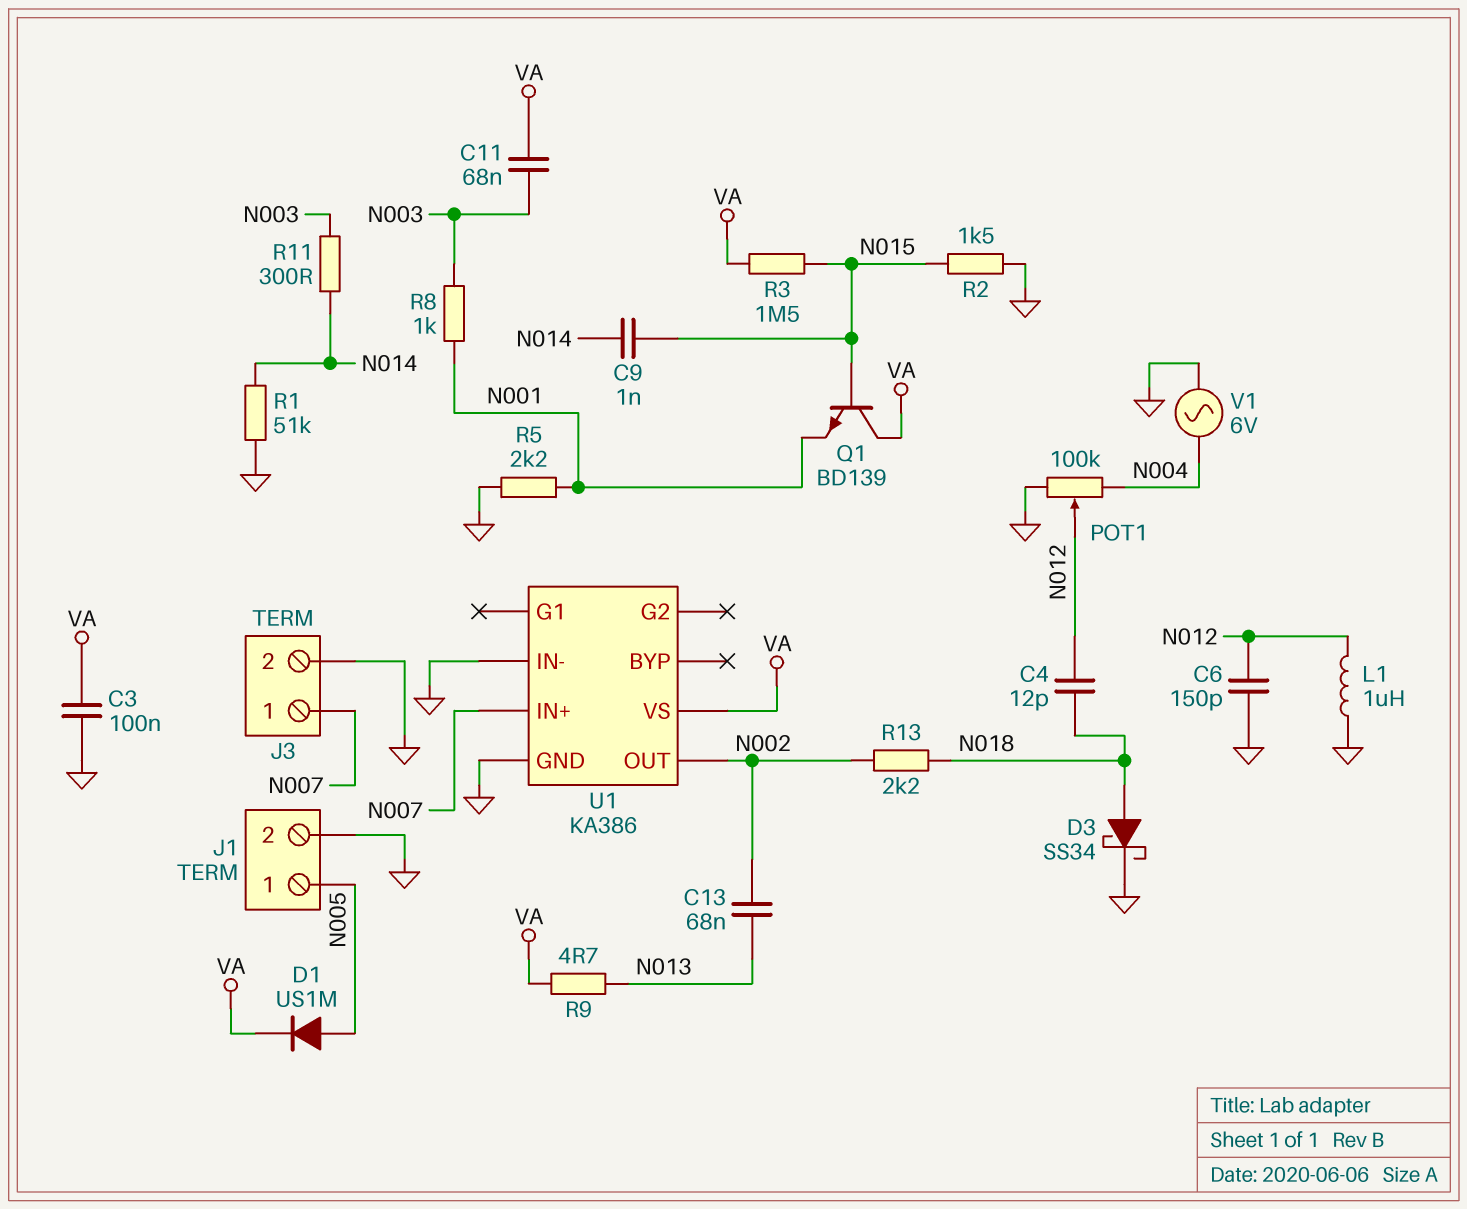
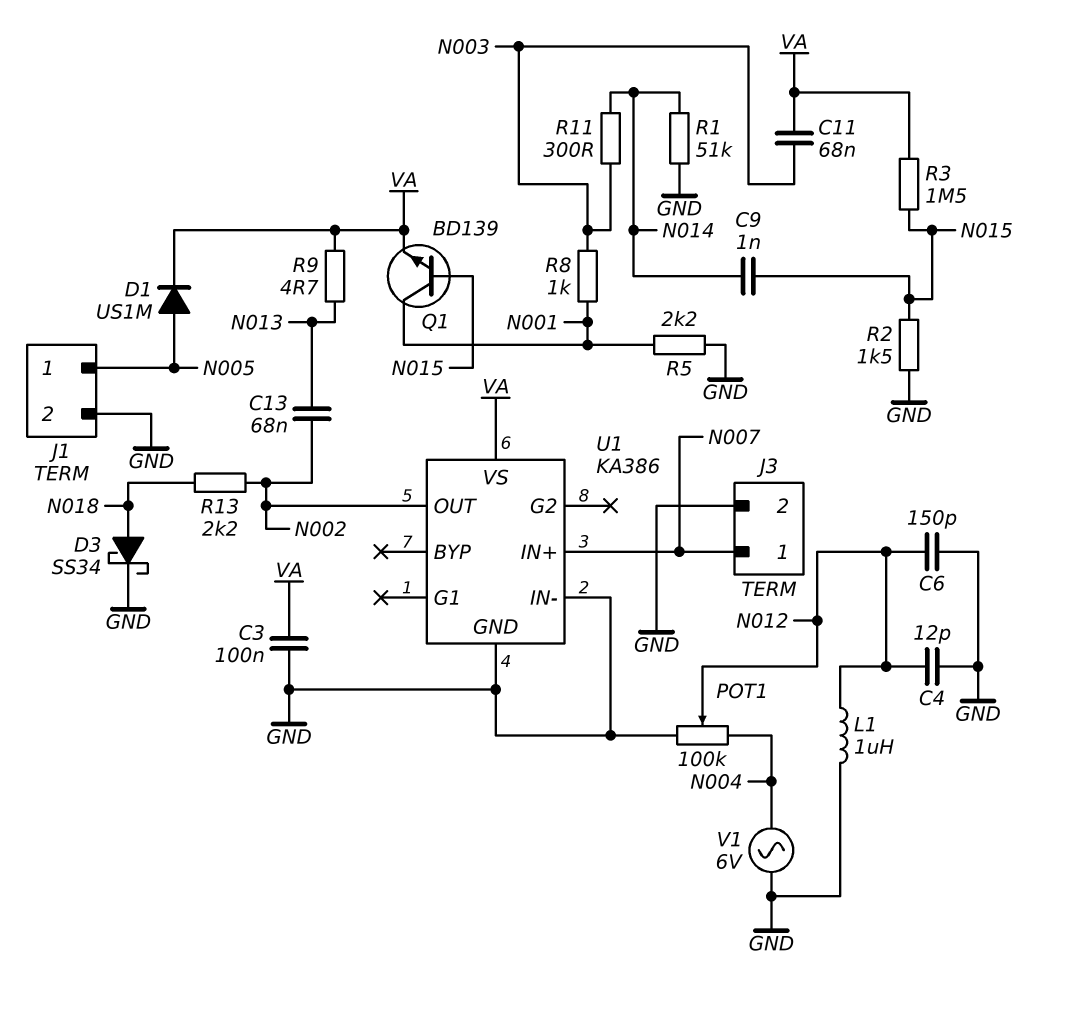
C4: 12pF (N012, N018) -> 12pF (GND, N012)
Q1: NPN BD139 (B N015, C VA, E N001) -> NPN BD139 (B N015, C N001, E VA)

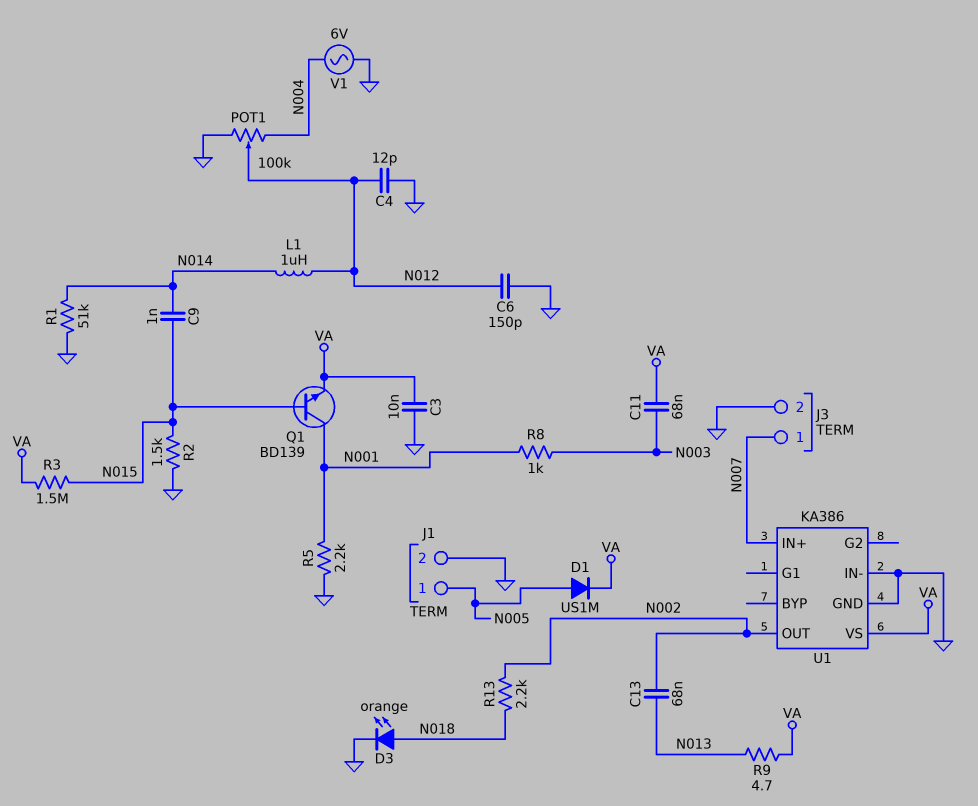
C3: 100nF (GND, VA) -> 10nF (GND, VA)
D3: schottky SS34 (A N018, K GND) -> LED orange (A N018, K GND)
L1: 1uH (GND, N012) -> 1uH (N012, N014)
R11: 300 (N003, N014) -> none

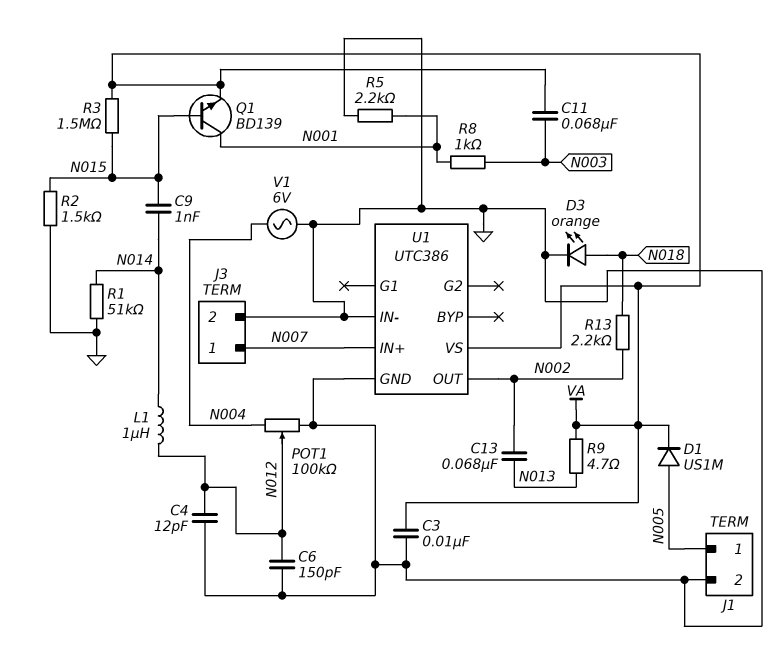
U1: KA386 -> UTC386

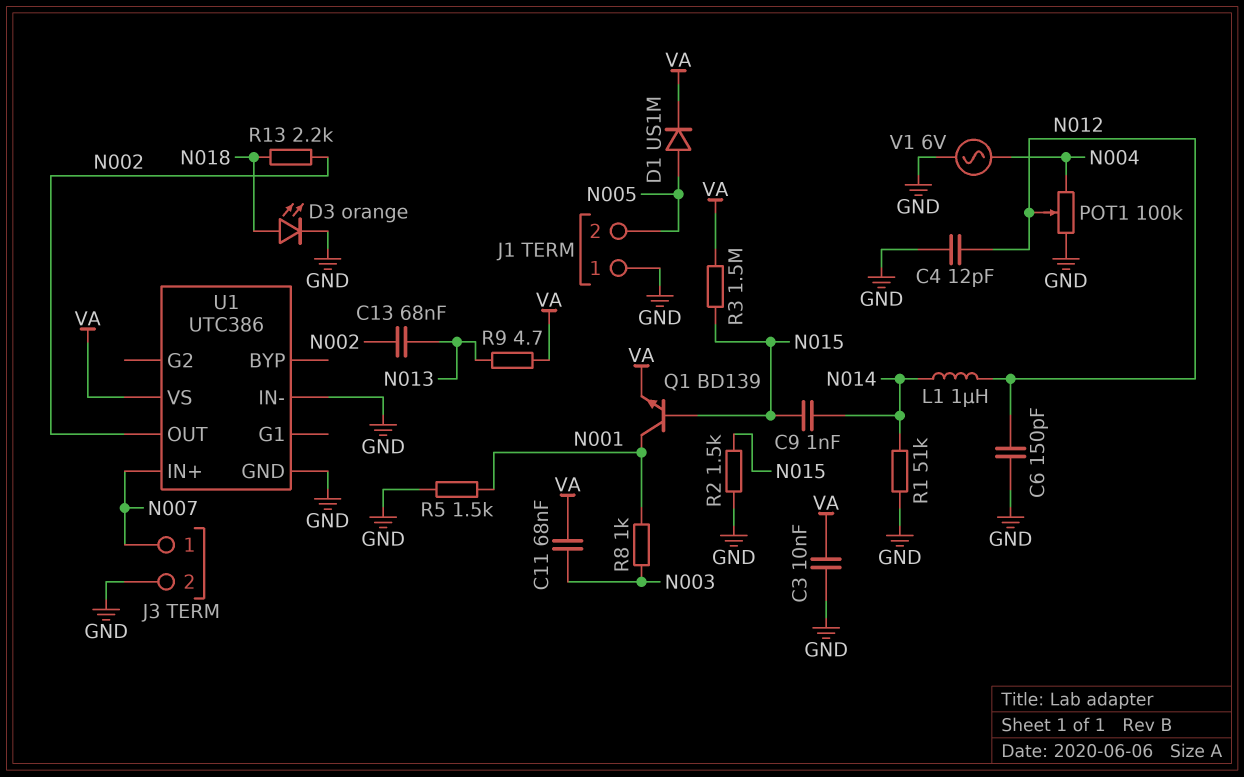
J1 pin 1: N005 -> GND
J1 pin 2: GND -> N005
R5: 2.2k (GND, N001) -> 1.5k (GND, N001)

